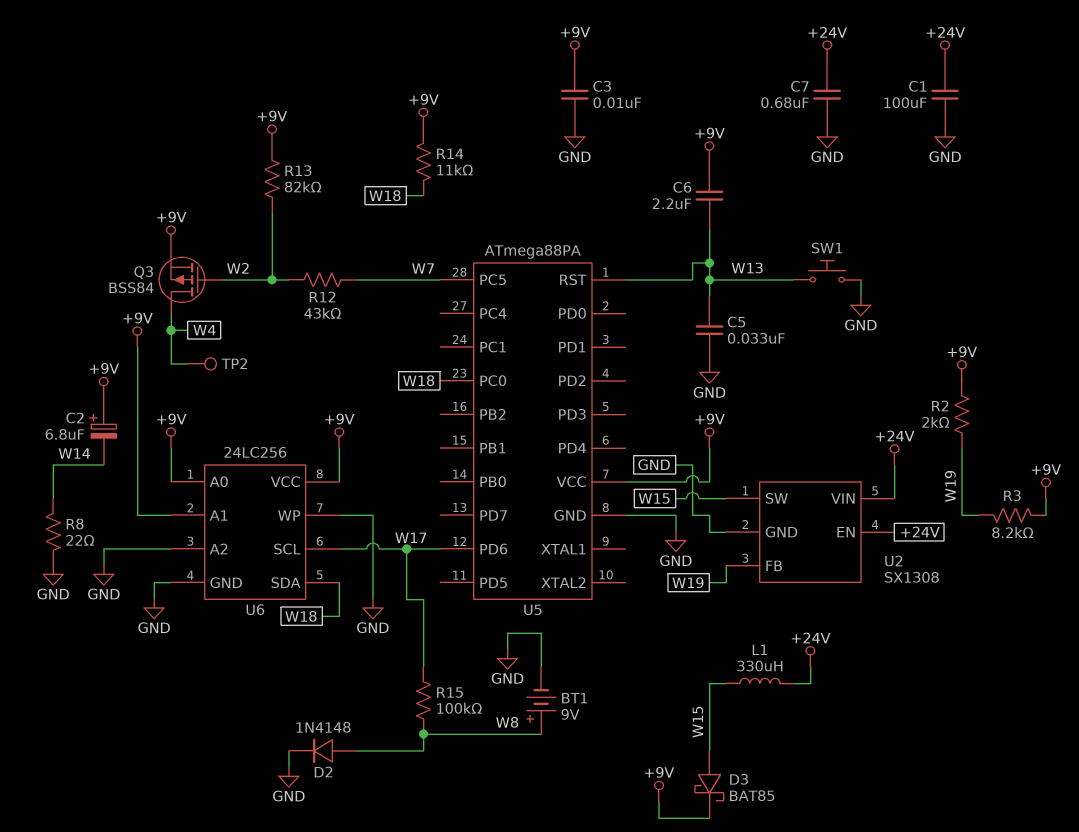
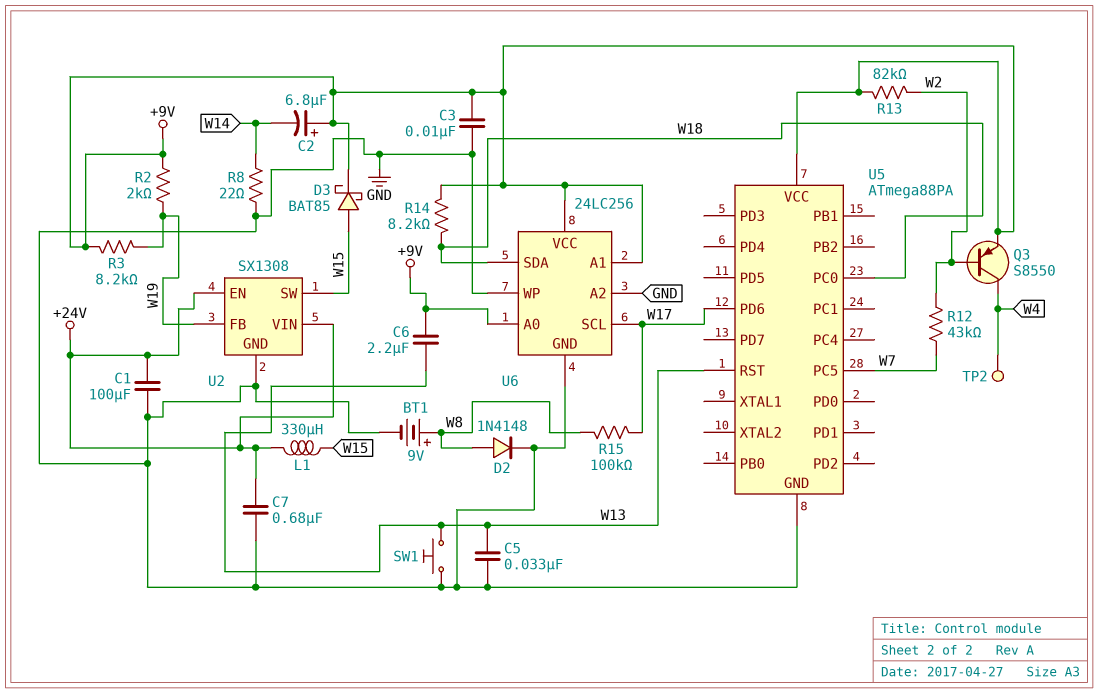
Q3: PMOS BSS84 (G W2, D W4, S +9V) -> PNP S8550 (B W2, C W4, E +9V)
R14: 11k (+9V, W18) -> 8.2k (+9V, W18)

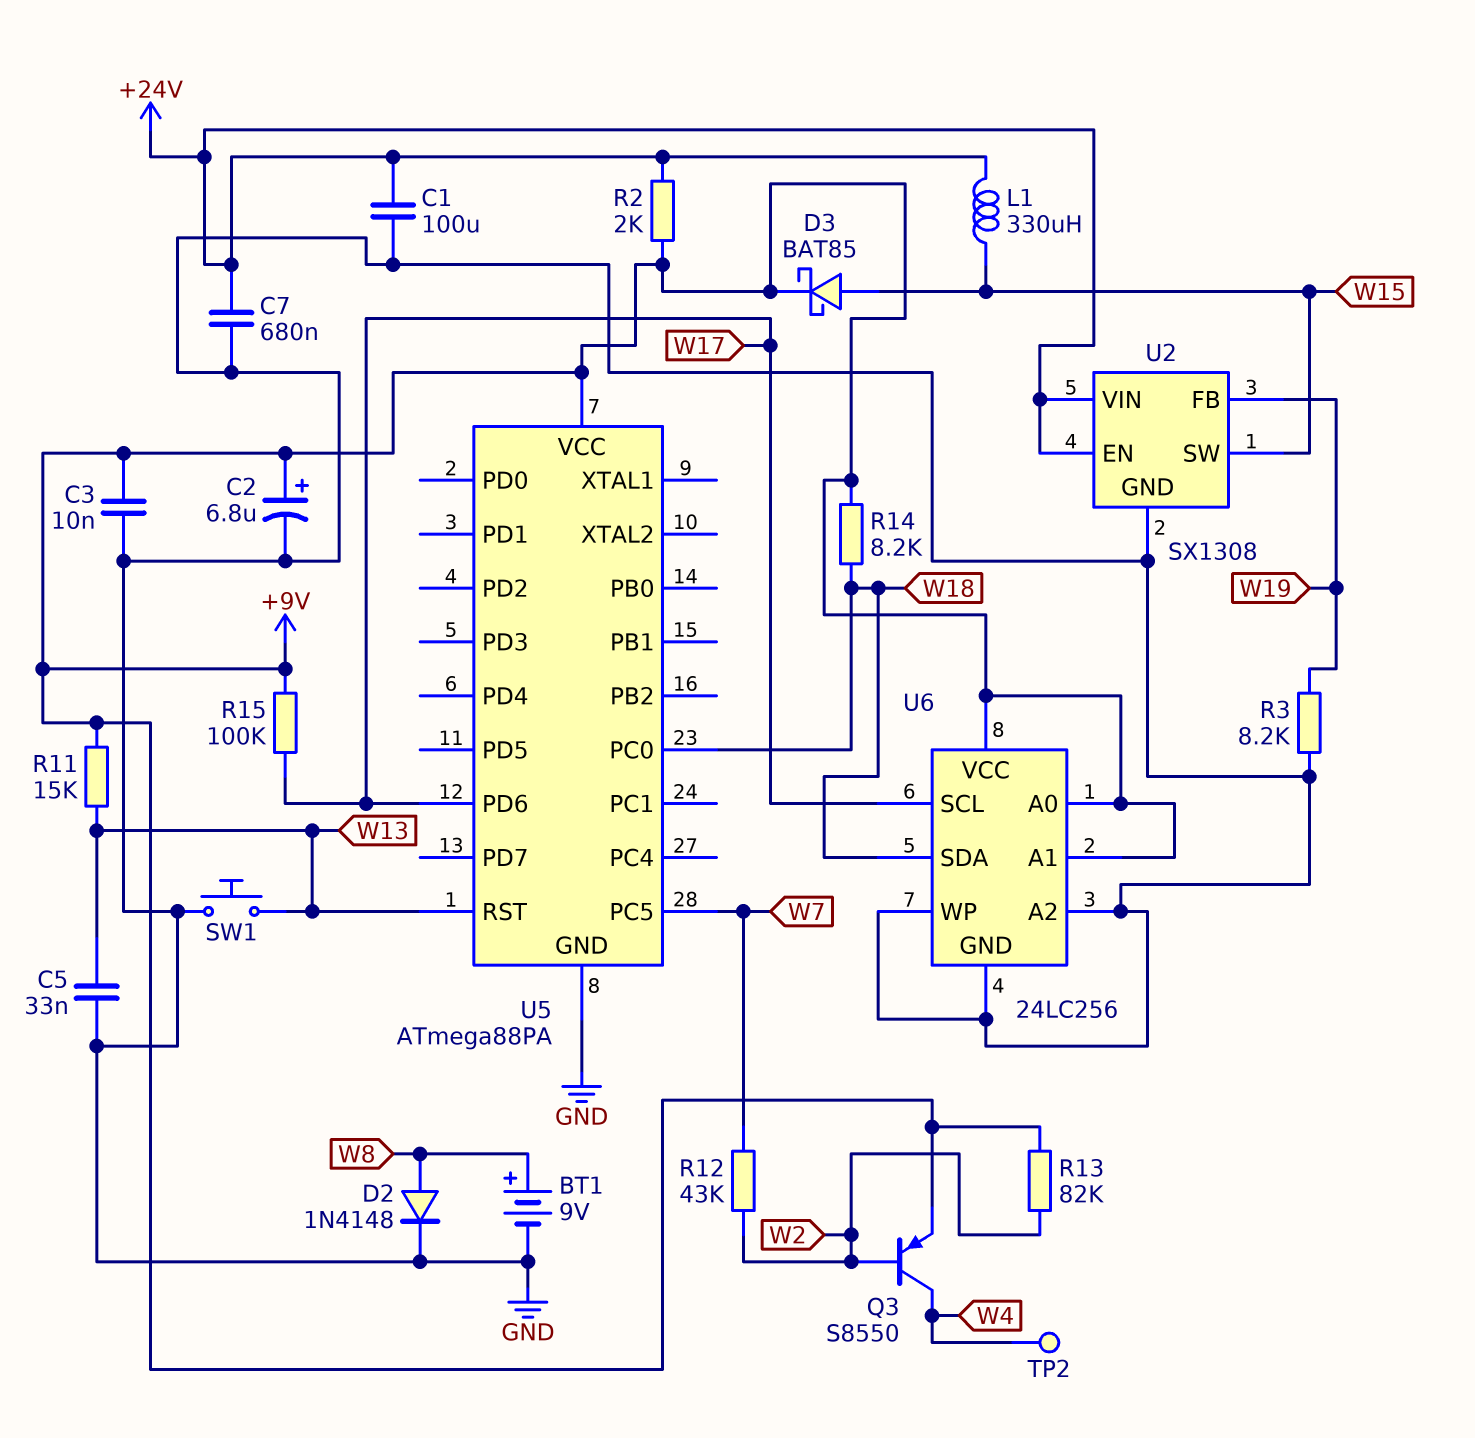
C2: 6.8uF (plus +9V, minus W14) -> 6.8uF (plus +9V, minus GND)
C6: 2.2uF (+9V, W13) -> none
R2: 2k (+9V, W19) -> 2k (+9V, +24V)
R3: 8.2k (+9V, W19) -> 8.2k (GND, W19)
R8: 22 (GND, W14) -> none
R11: none -> 15k (+9V, W13)
R15: 100k (W8, W17) -> 100k (+9V, W17)

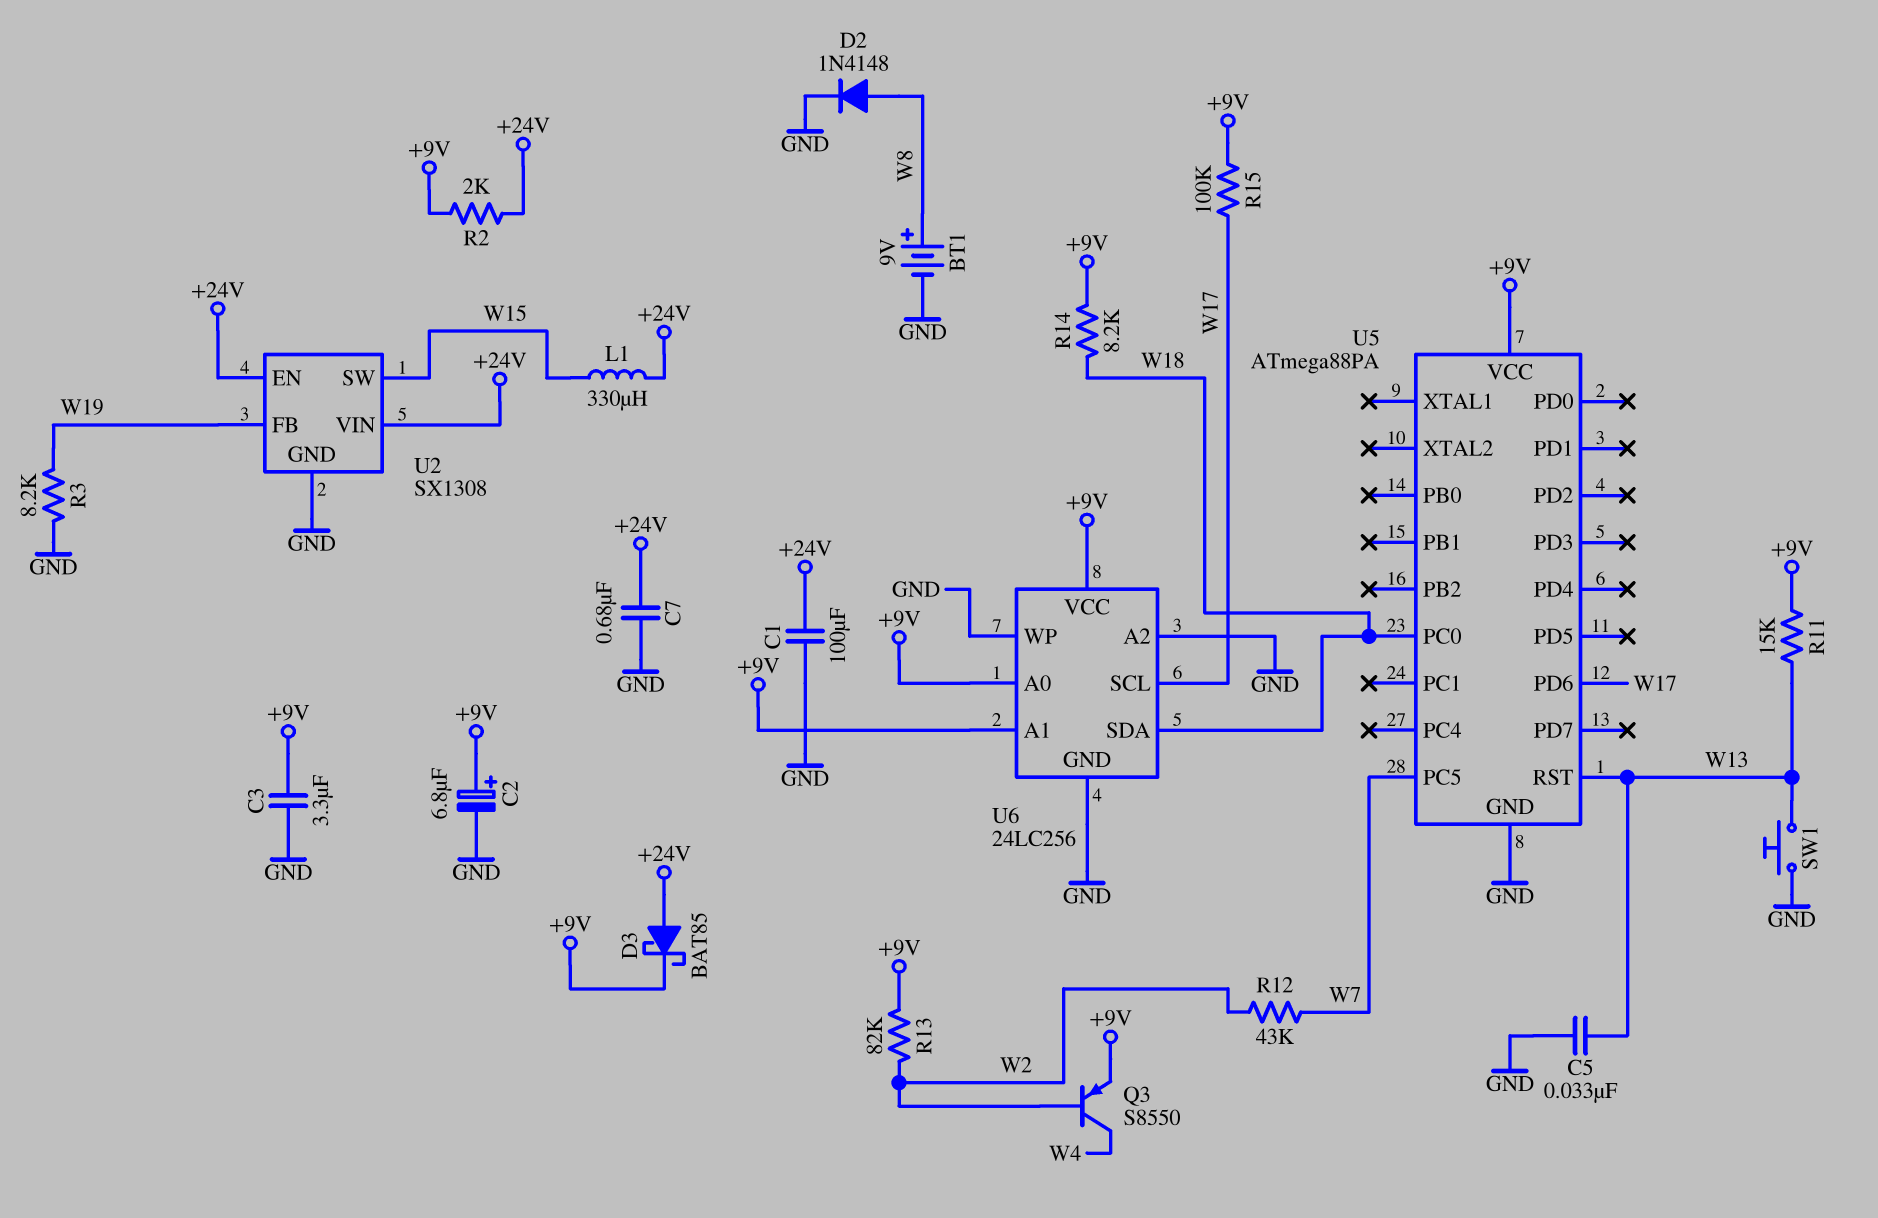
C3: 10nF (+9V, GND) -> 3.3uF (+9V, GND)
D3: schottky BAT85 (A W15, K +9V) -> schottky BAT85 (A +24V, K +9V)
TP2: test point (W4) -> none

